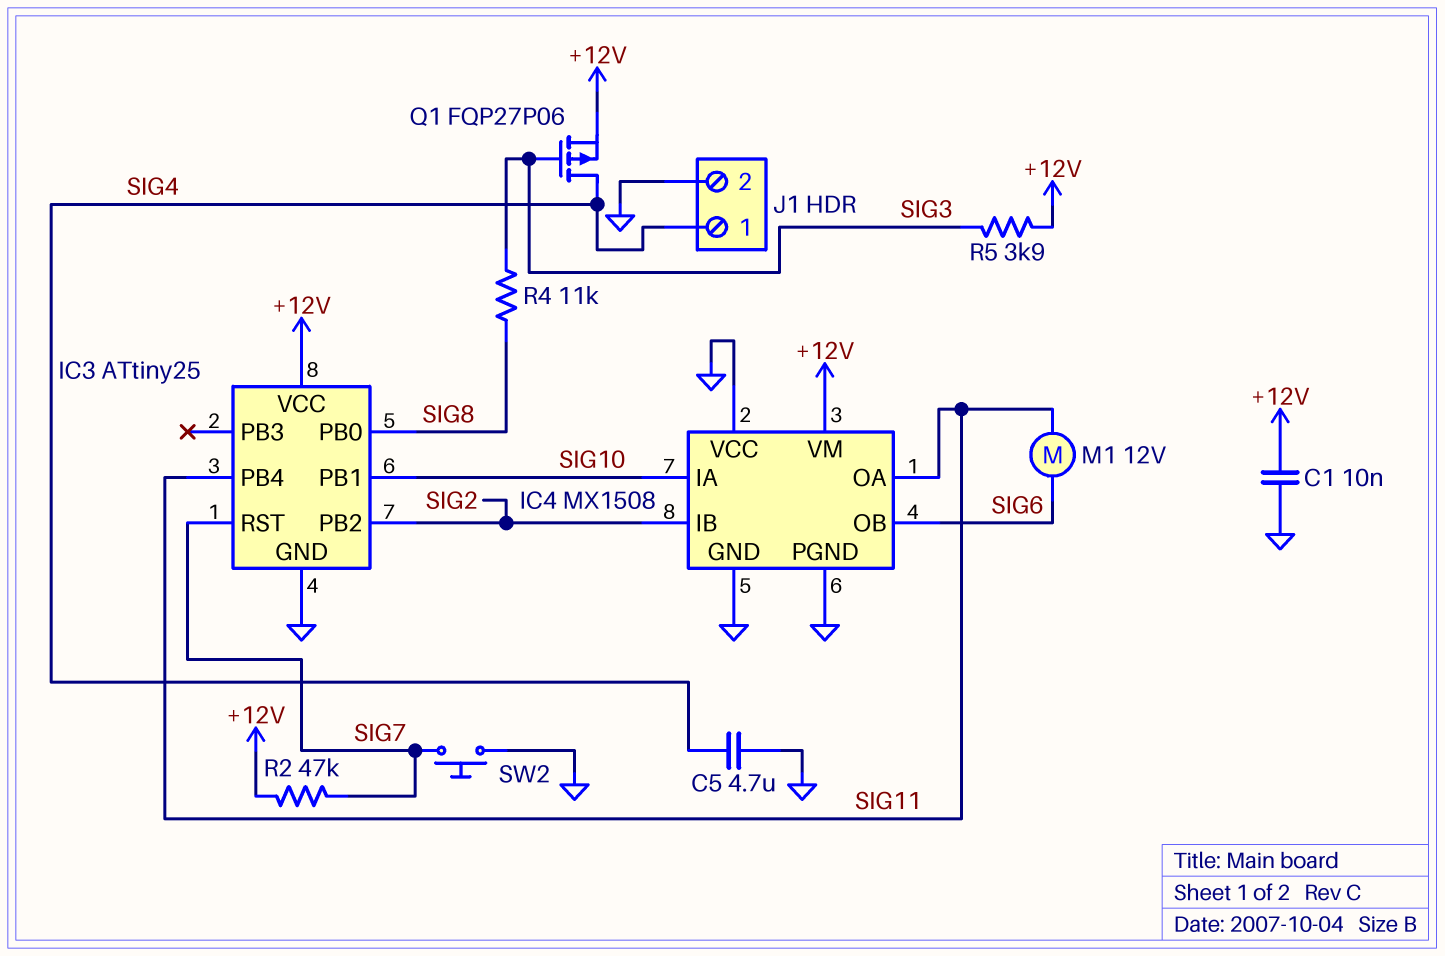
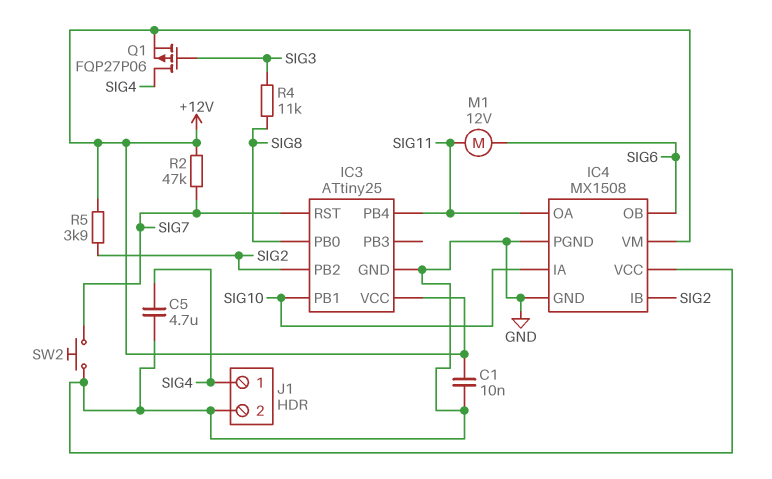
R5: 3.9k (+12V, SIG3) -> 3.9k (+12V, SIG2)

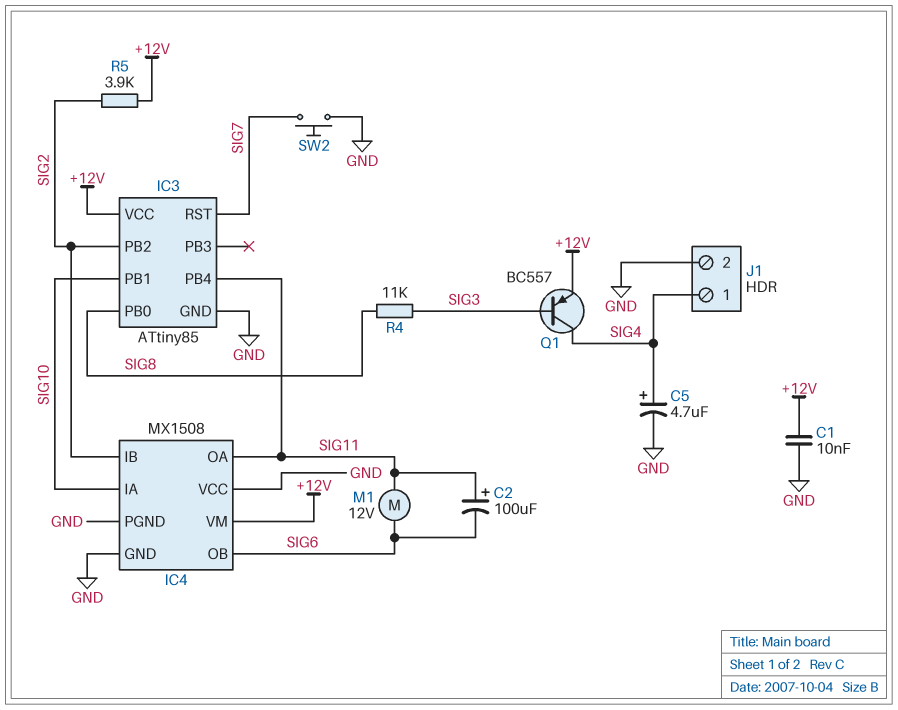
C2: none -> 100uF (plus SIG11, minus SIG6)
C5: 4.7uF (GND, SIG4) -> 4.7uF (plus SIG4, minus GND)
IC3: ATtiny25 -> ATtiny85
Q1: PMOS FQP27P06 (G SIG3, D SIG4, S +12V) -> PNP BC557 (B SIG3, C SIG4, E +12V)
R2: 47k (+12V, SIG7) -> none

